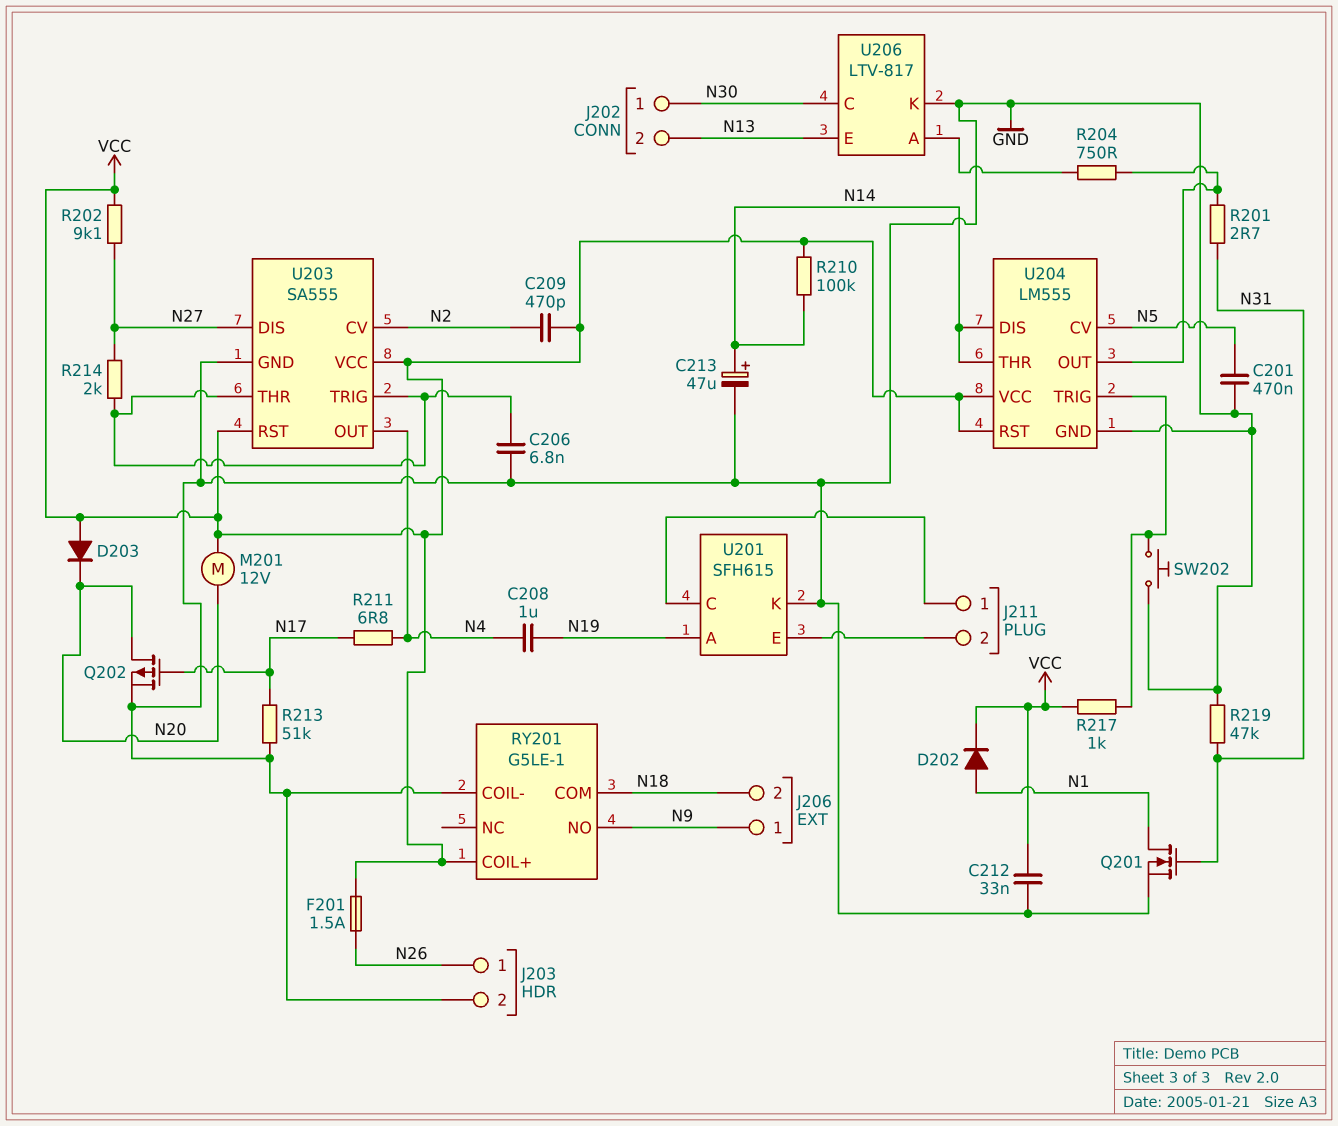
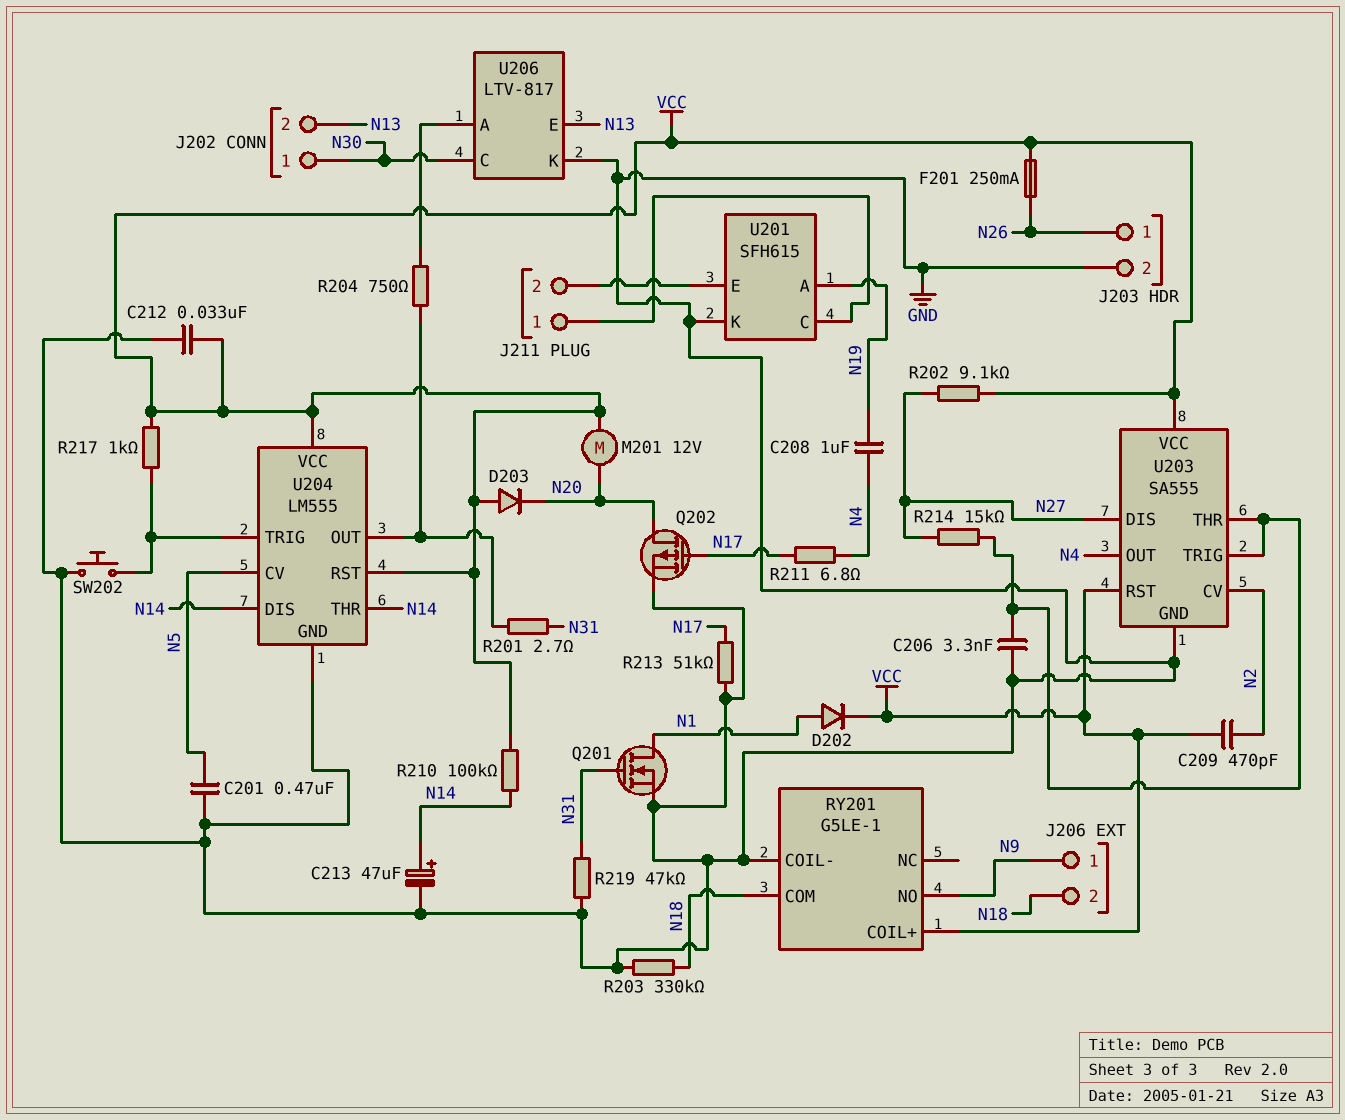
C206: 6.8nF (GND, U203/THR) -> 3.3nF (GND, U203/THR)
F201: 1.5A (N26, VCC) -> 250mA (N26, VCC)
R203: none -> 330k (GND, N18)
R214: 2k (N27, U203/THR) -> 15k (N27, U203/THR)

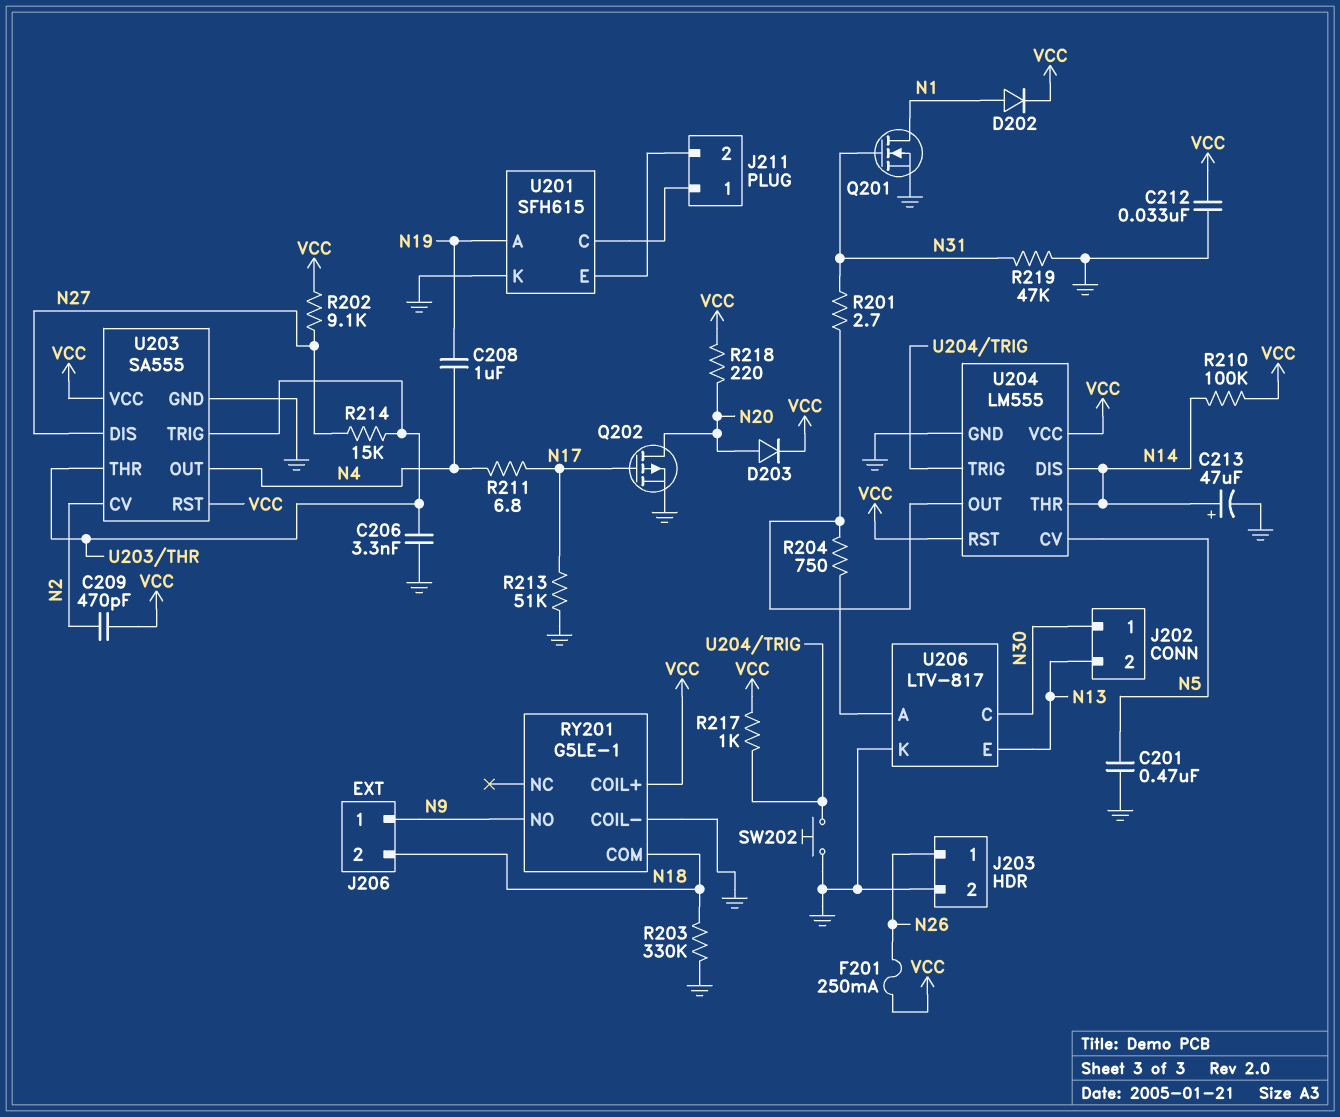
D203: diode (A VCC, K N20) -> diode (A N20, K VCC)
M201: motor 12V (N20, VCC) -> none
R218: none -> 220 (N20, VCC)

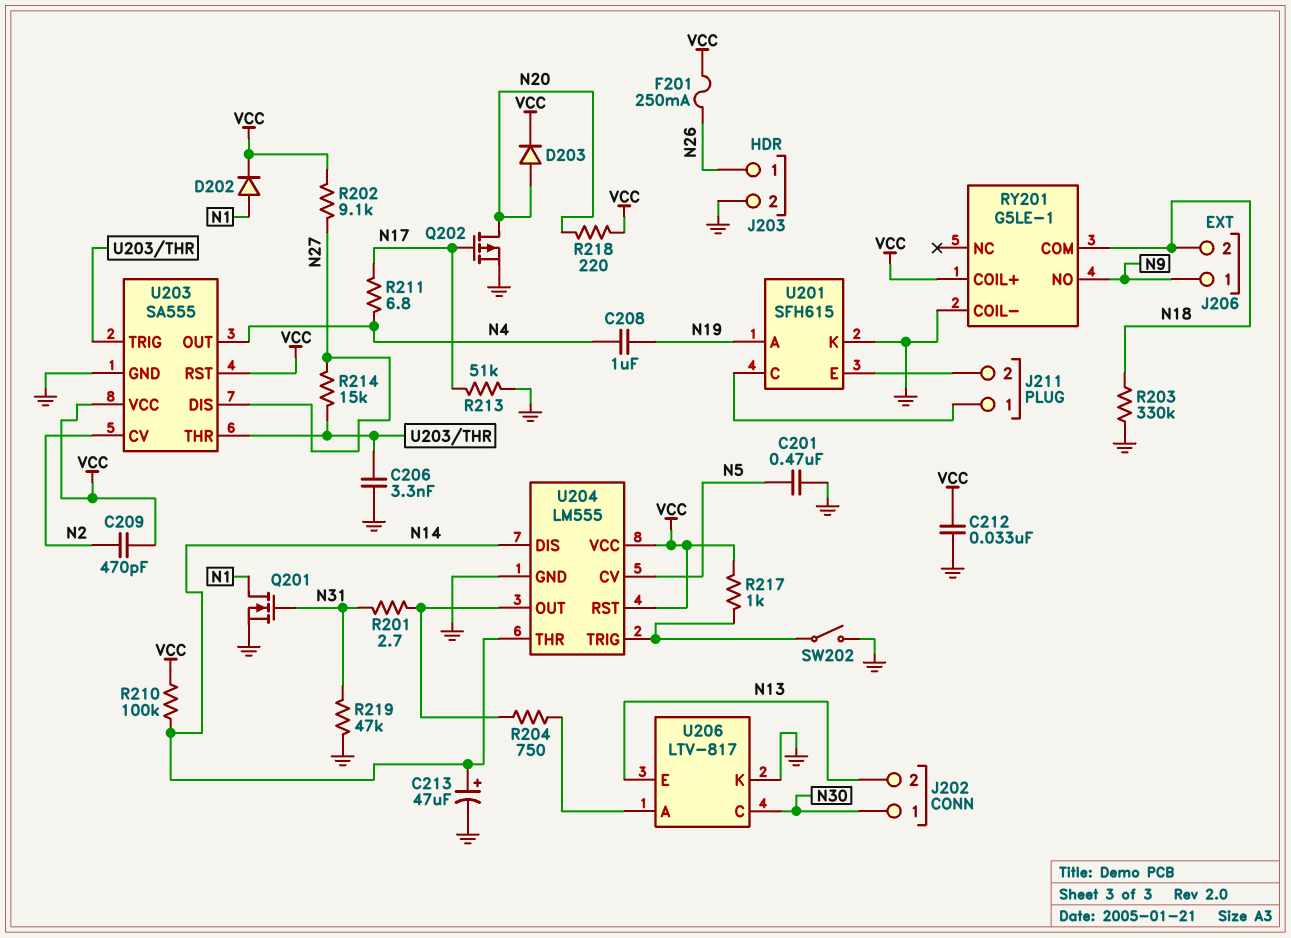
SW202: button (GND, U204/TRIG) -> switch (GND, U204/TRIG)

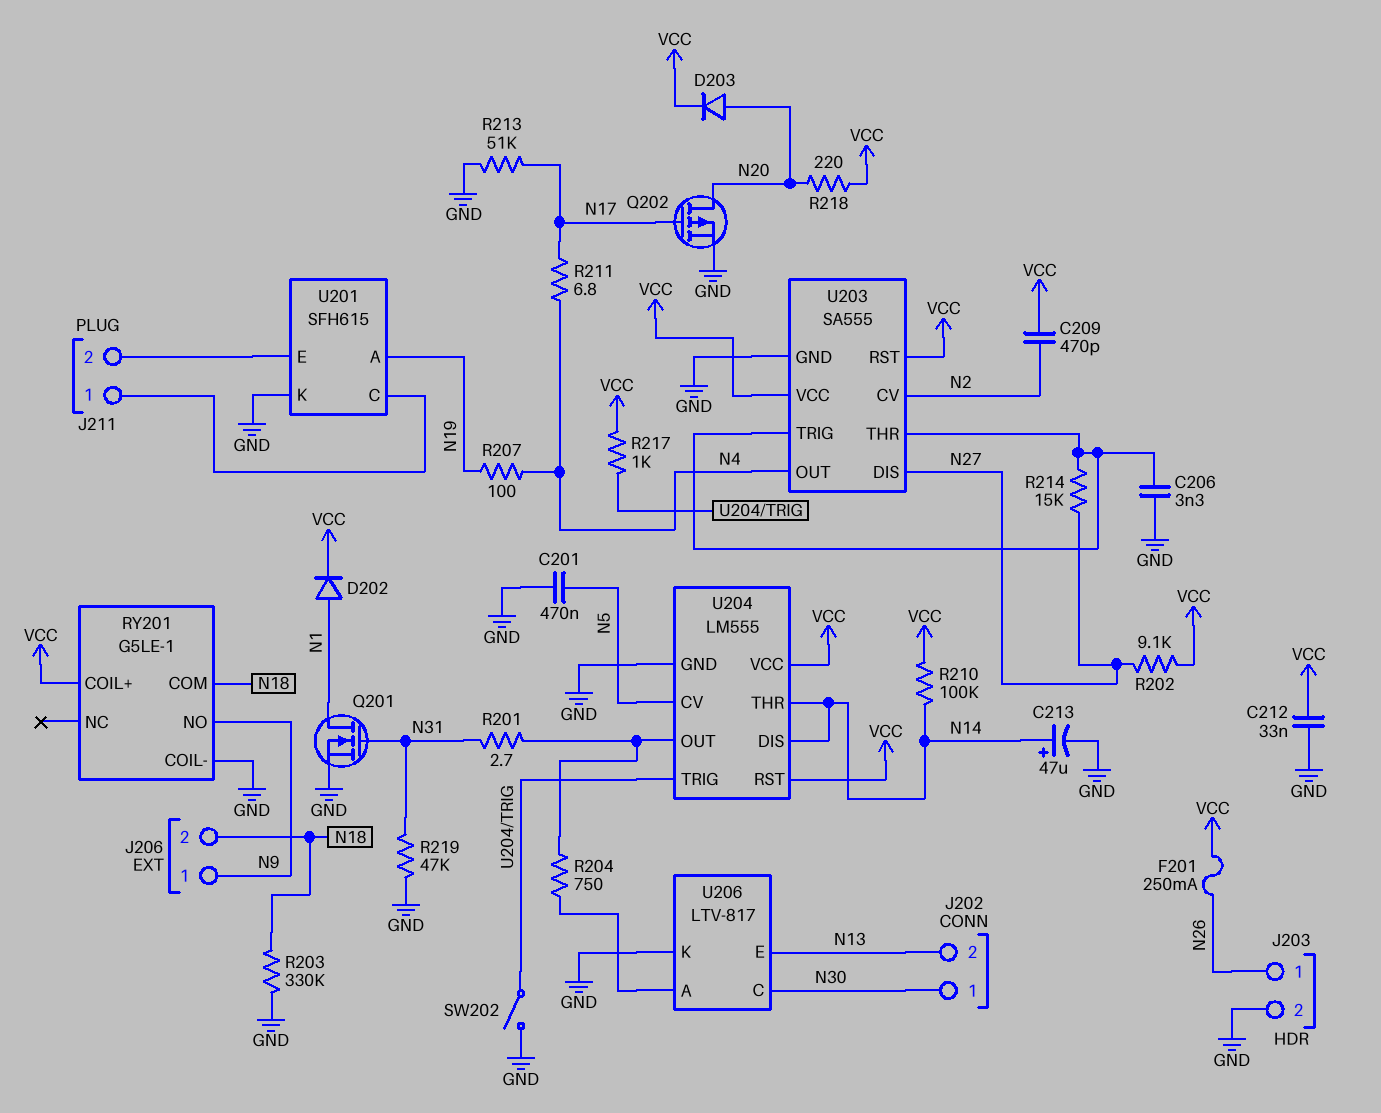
C208: 1uF (N4, N19) -> none
R207: none -> 100 (N4, N19)

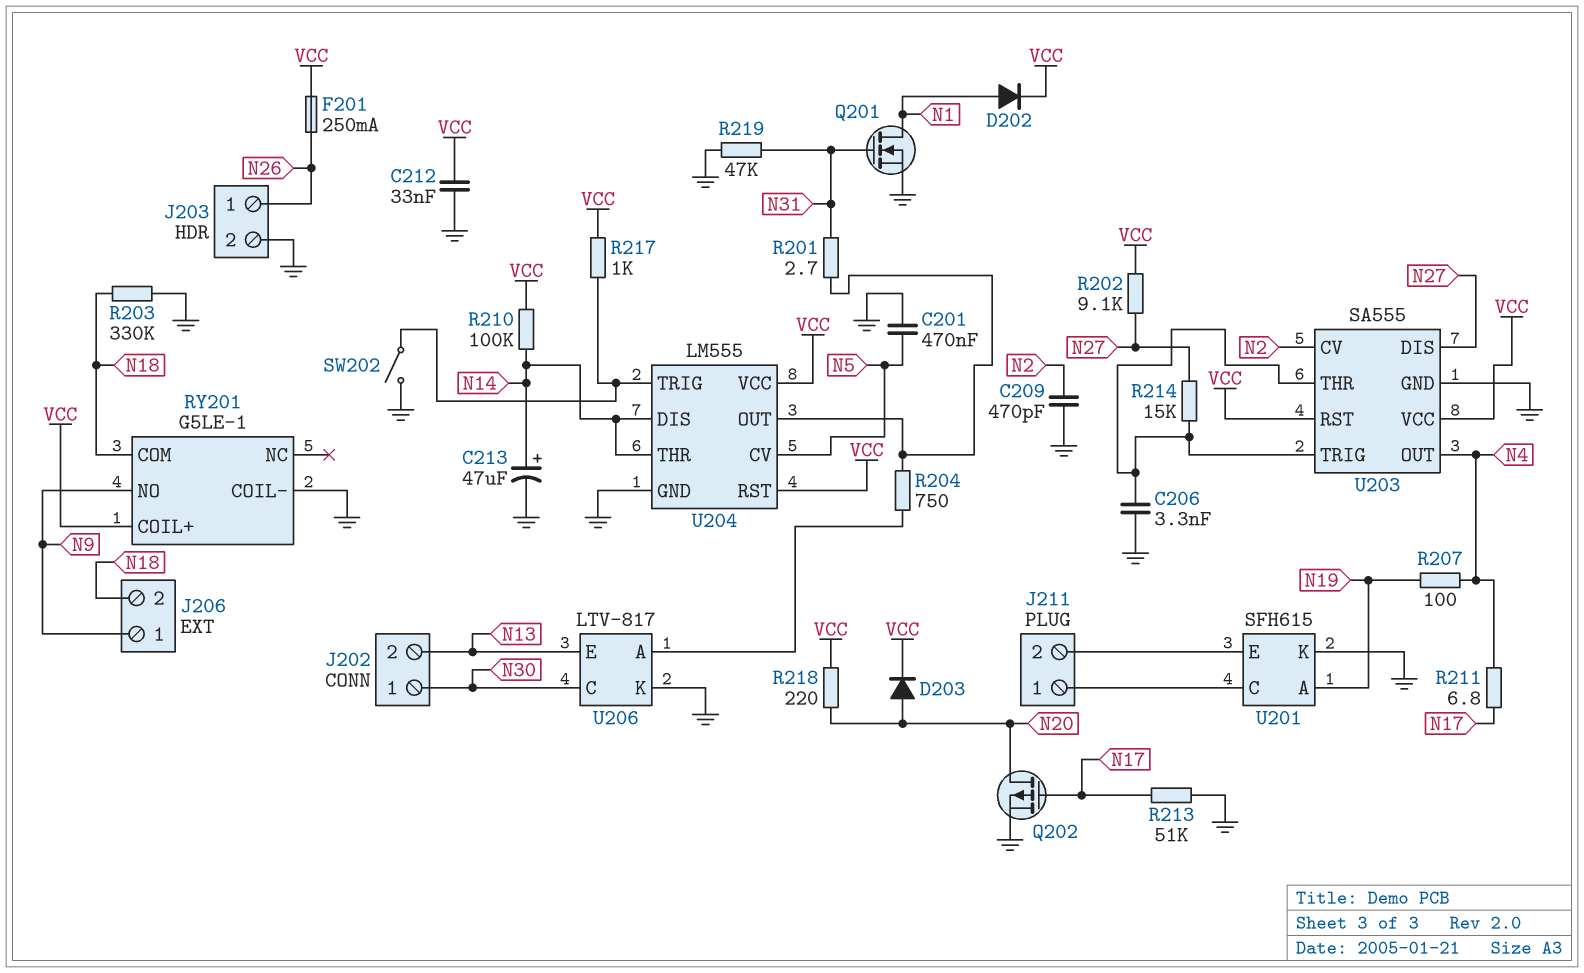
C209: 470pF (N2, VCC) -> 470pF (GND, N2)

